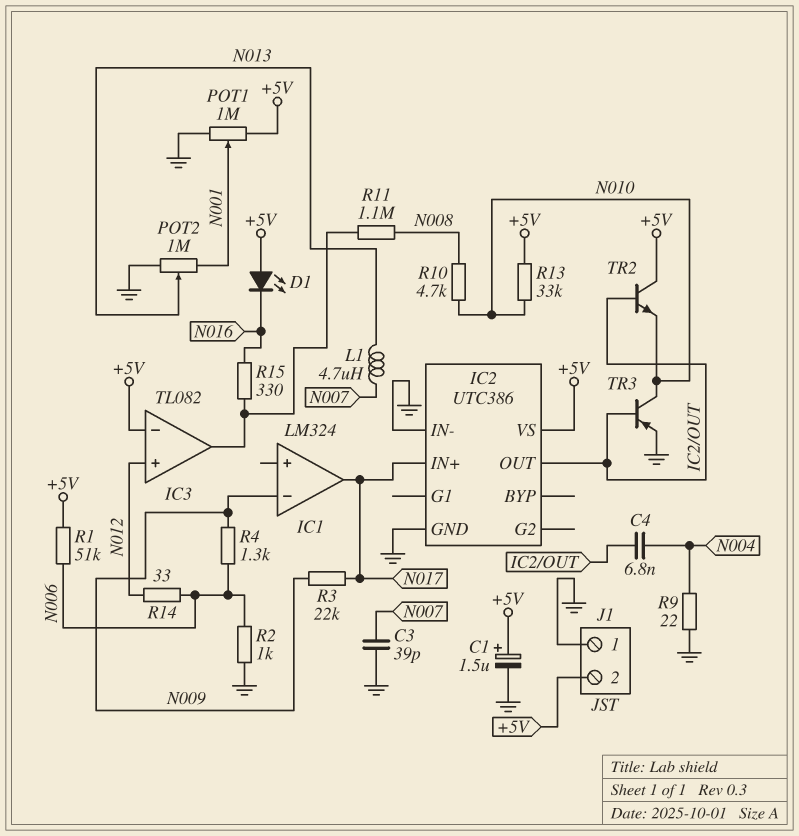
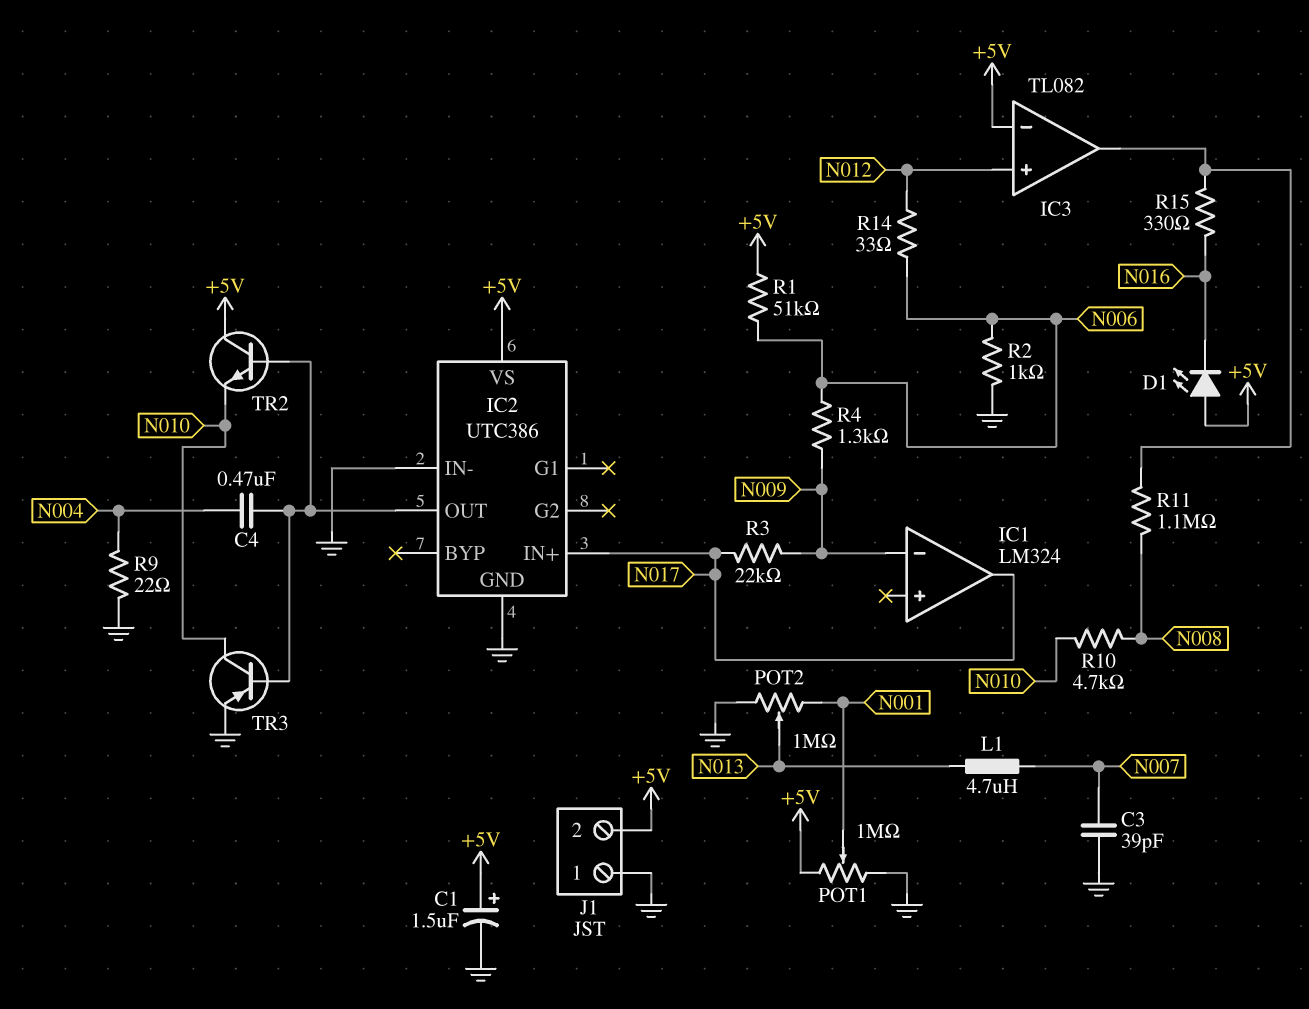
C4: 6.8nF (IC2/OUT, N004) -> 470nF (IC2/OUT, N004)
R13: 33k (+5V, N010) -> none

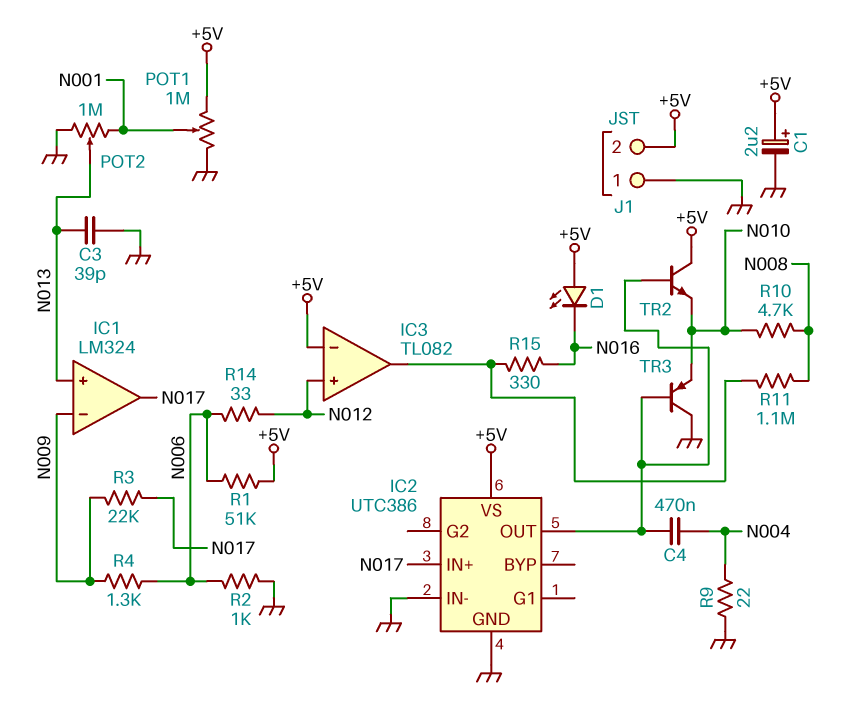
C1: 1.5uF (plus +5V, minus GND) -> 2.2uF (plus +5V, minus GND)
C3: 39pF (GND, N007) -> 39pF (GND, N013)
IC1 pin in+: none -> N013
L1: 4.7uH (N007, N013) -> none
TR3: PNP (B IC2/OUT, C N010, E GND) -> PNP (B IC2/OUT, C GND, E N010)

